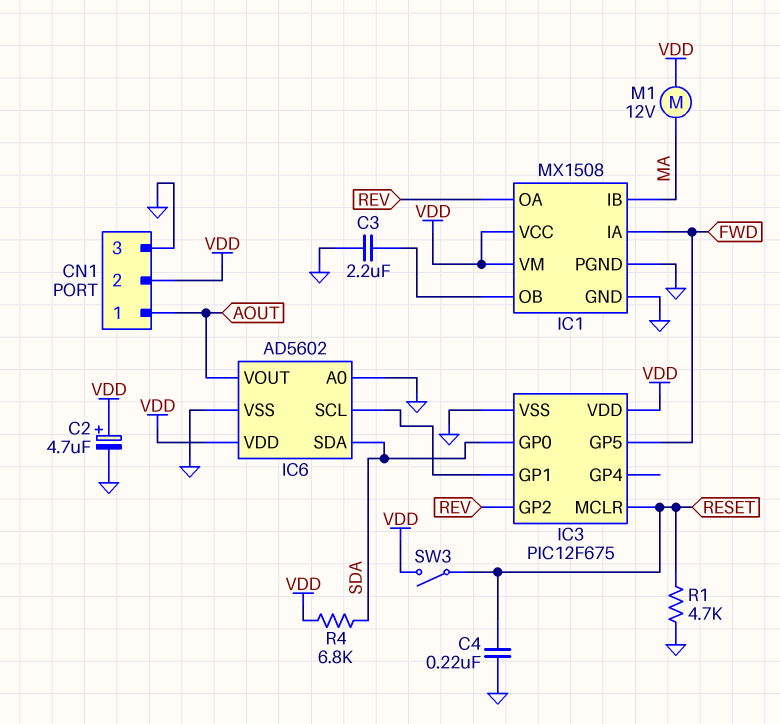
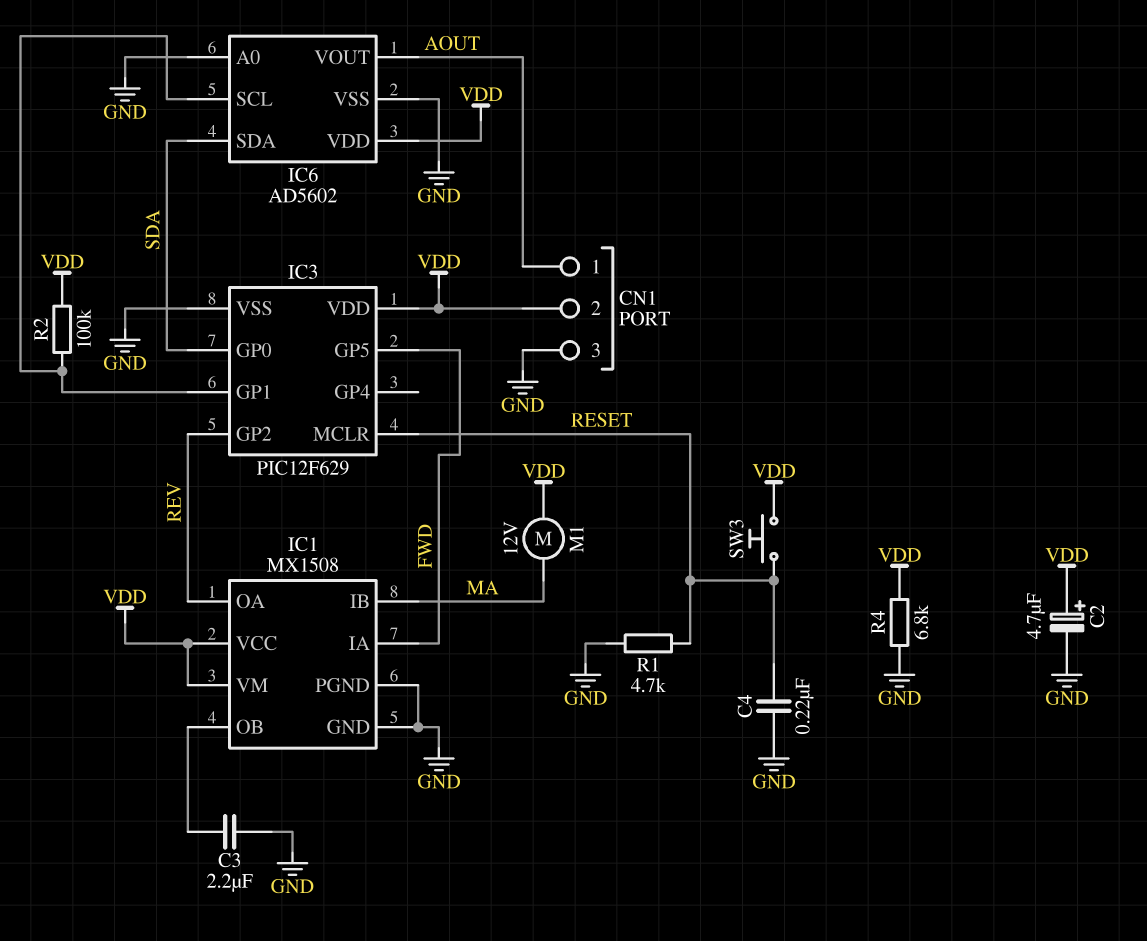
IC3: PIC12F675 -> PIC12F629
R2: none -> 100k (IC3/GP1, VDD)
R4: 6.8k (SDA, VDD) -> 6.8k (GND, VDD)
SW3: switch (RESET, VDD) -> button (RESET, VDD)

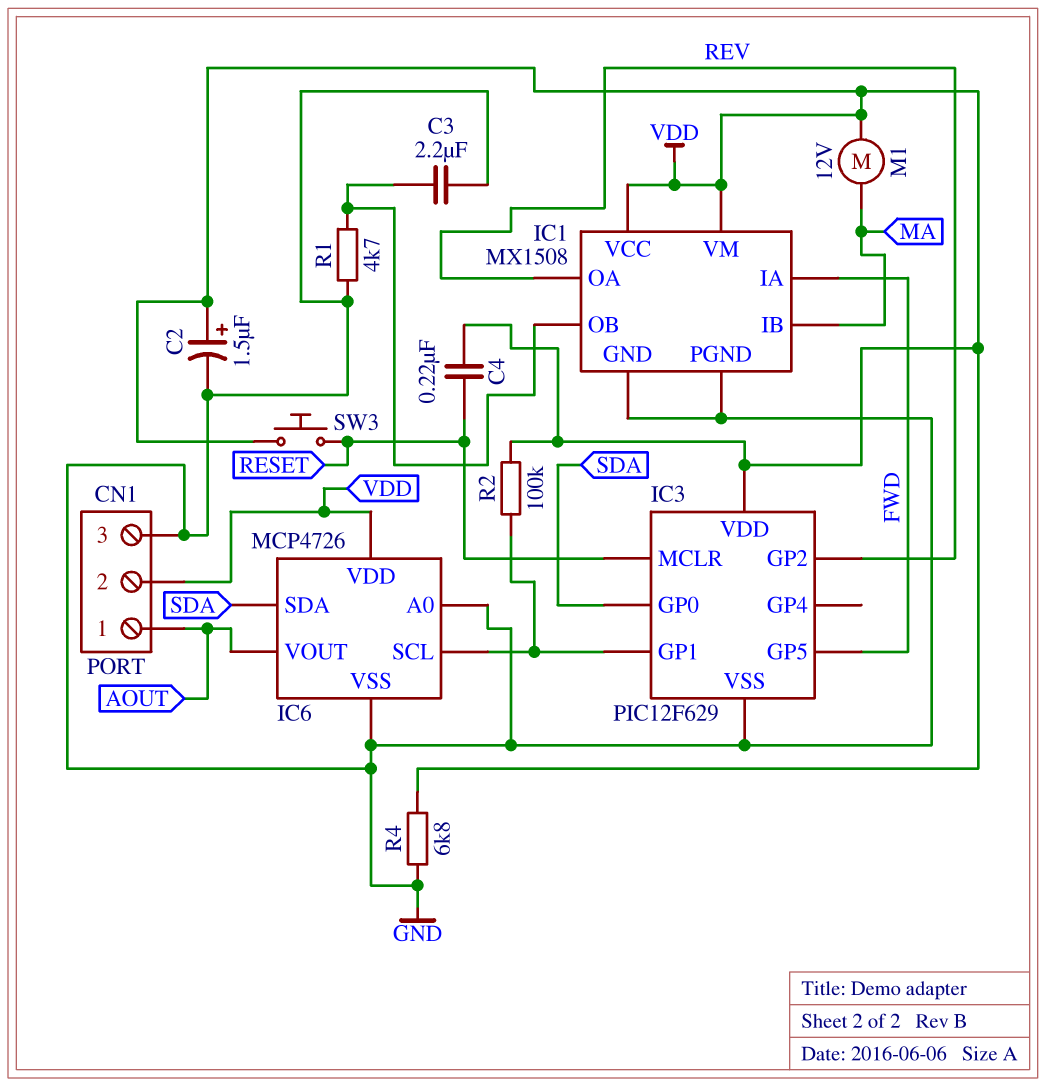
C2: 4.7uF (plus VDD, minus GND) -> 1.5uF (plus VDD, minus GND)
C4: 220nF (GND, RESET) -> 220nF (RESET, VDD)
IC6: AD5602 -> MCP4726
R1: 4.7k (GND, RESET) -> 4.7k (GND, IC1/OB)

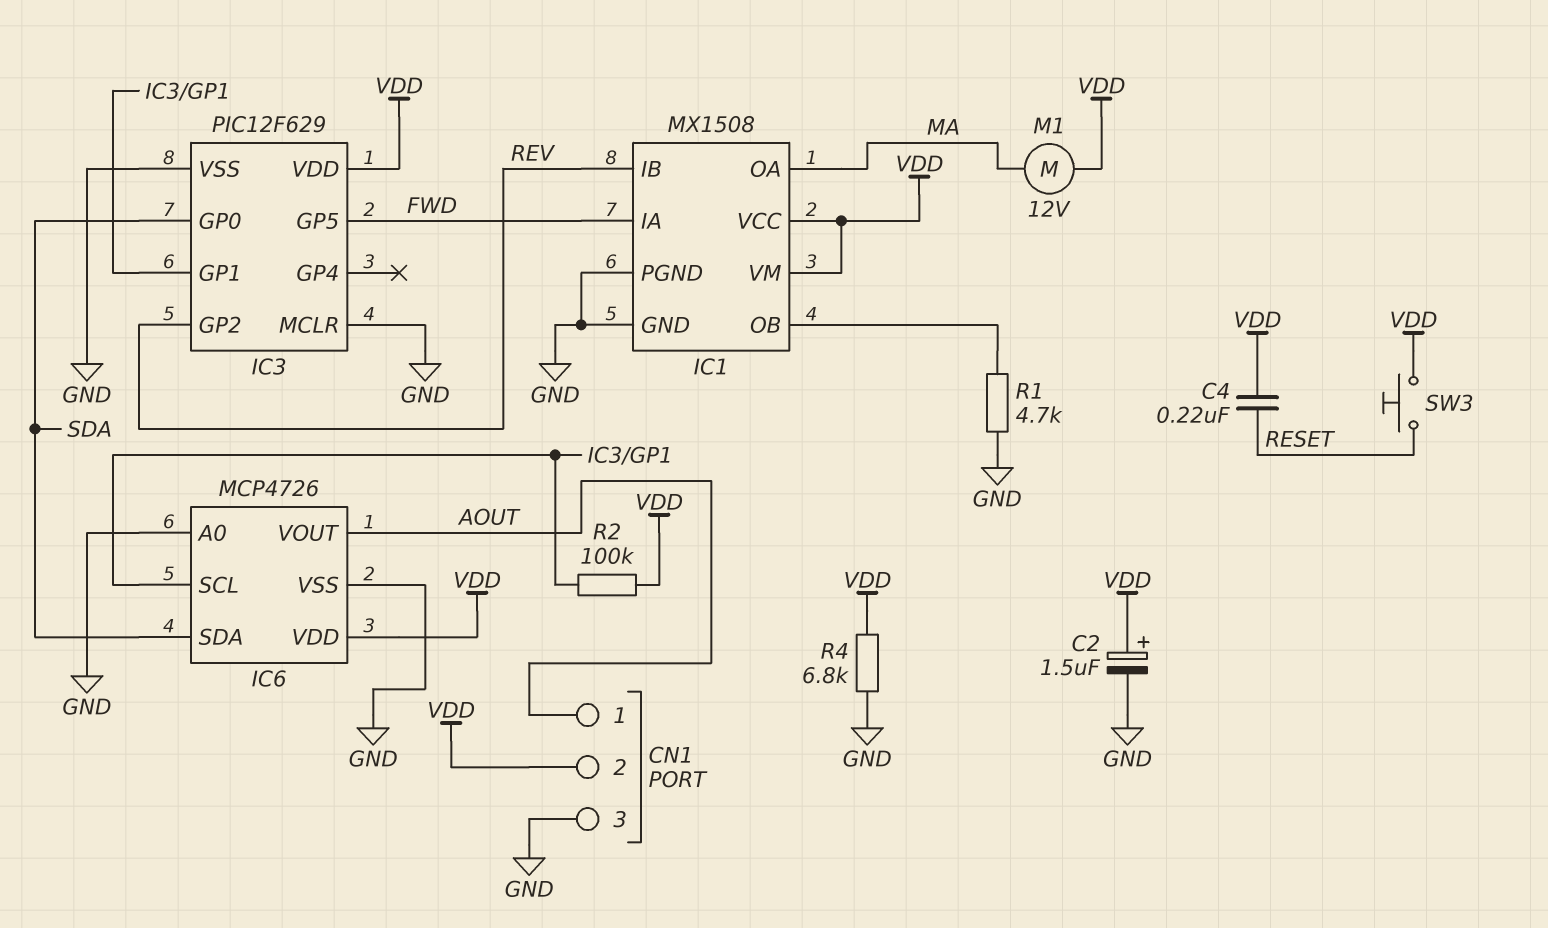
C3: 2.2uF (GND, IC1/OB) -> none
IC1 pin IB: MA -> REV
IC1 pin OA: REV -> MA
IC3 pin MCLR: RESET -> GND

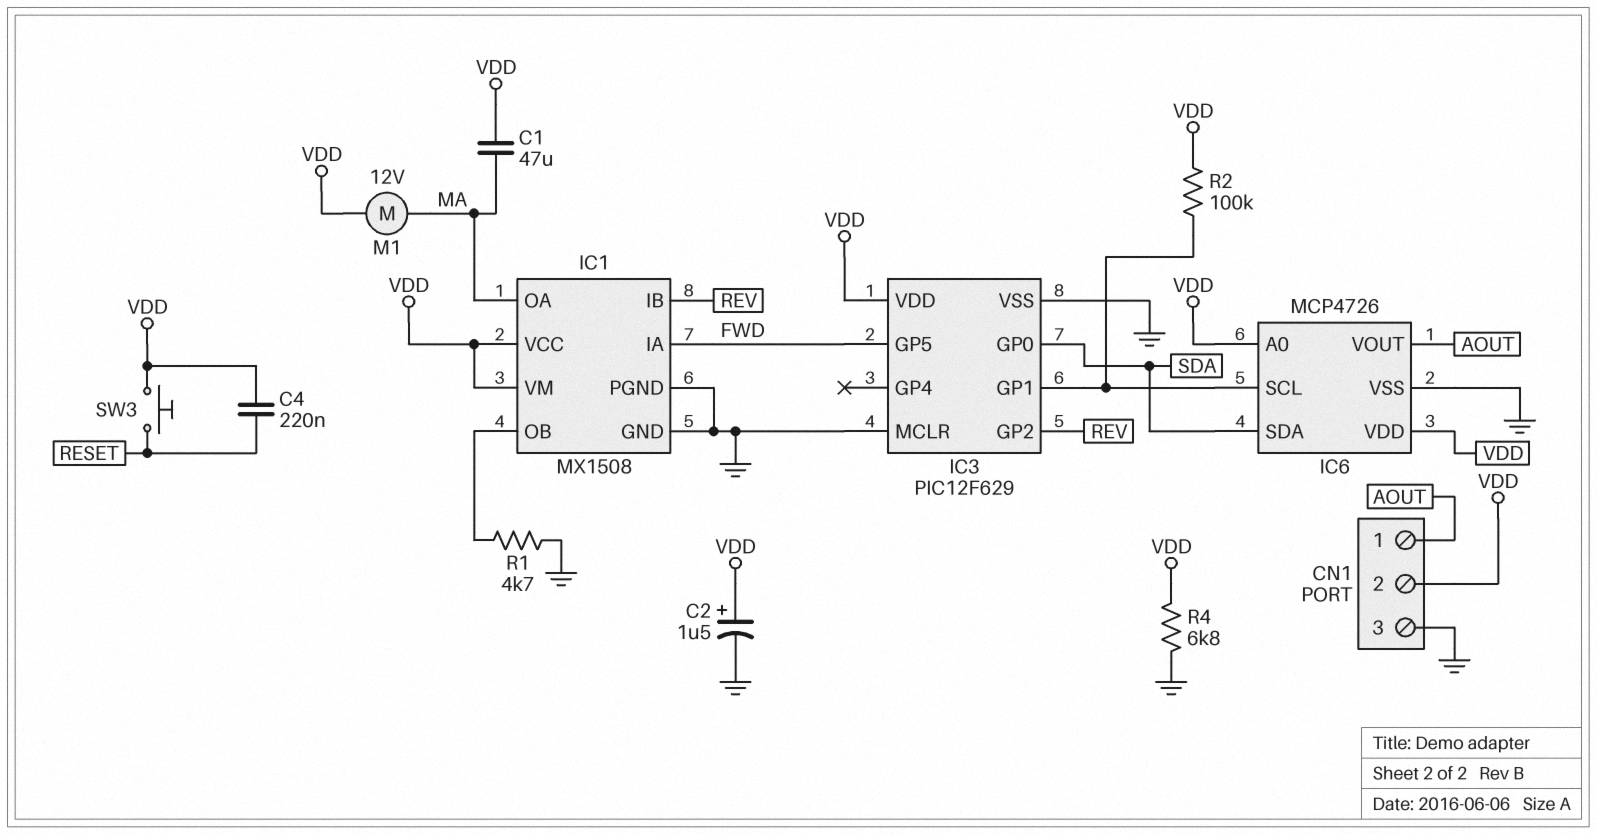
C1: none -> 47uF (MA, VDD)
IC6 pin A0: GND -> VDD

